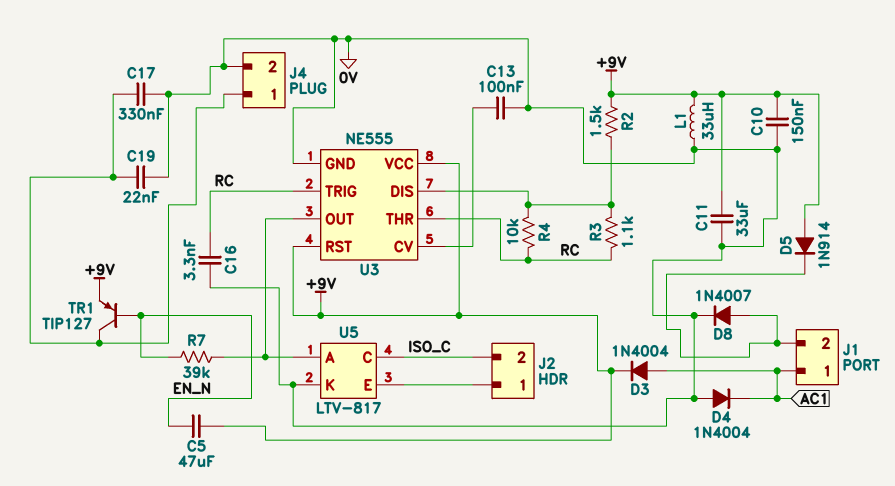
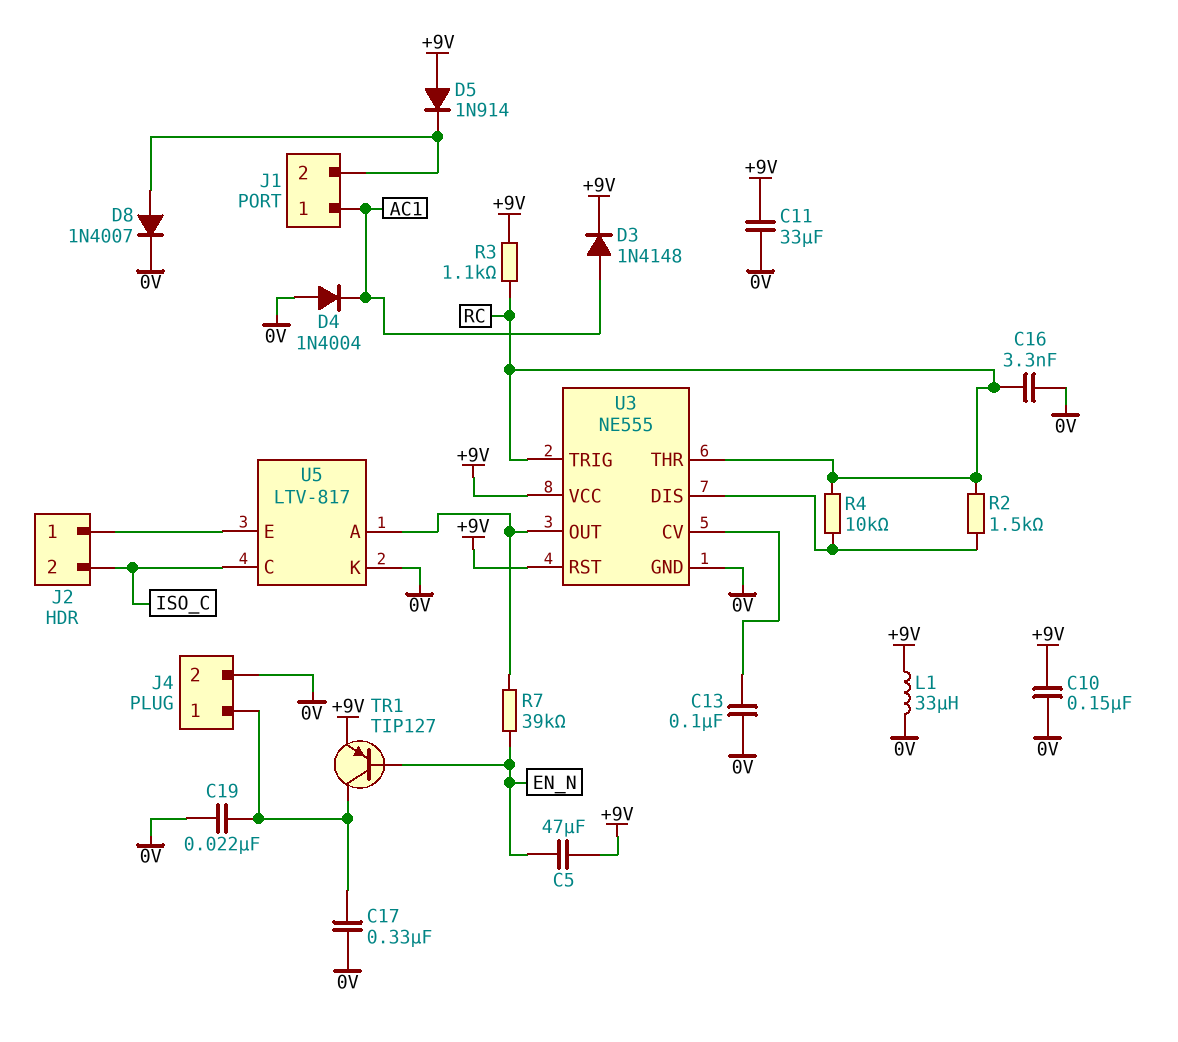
D3: diode 1N4004 (A AC1, K +9V) -> diode 1N4148 (A AC1, K +9V)
R2: 1.5k (+9V, U3/DIS) -> 1.5k (RC, U3/DIS)
R3: 1.1k (RC, U3/DIS) -> 1.1k (+9V, RC)

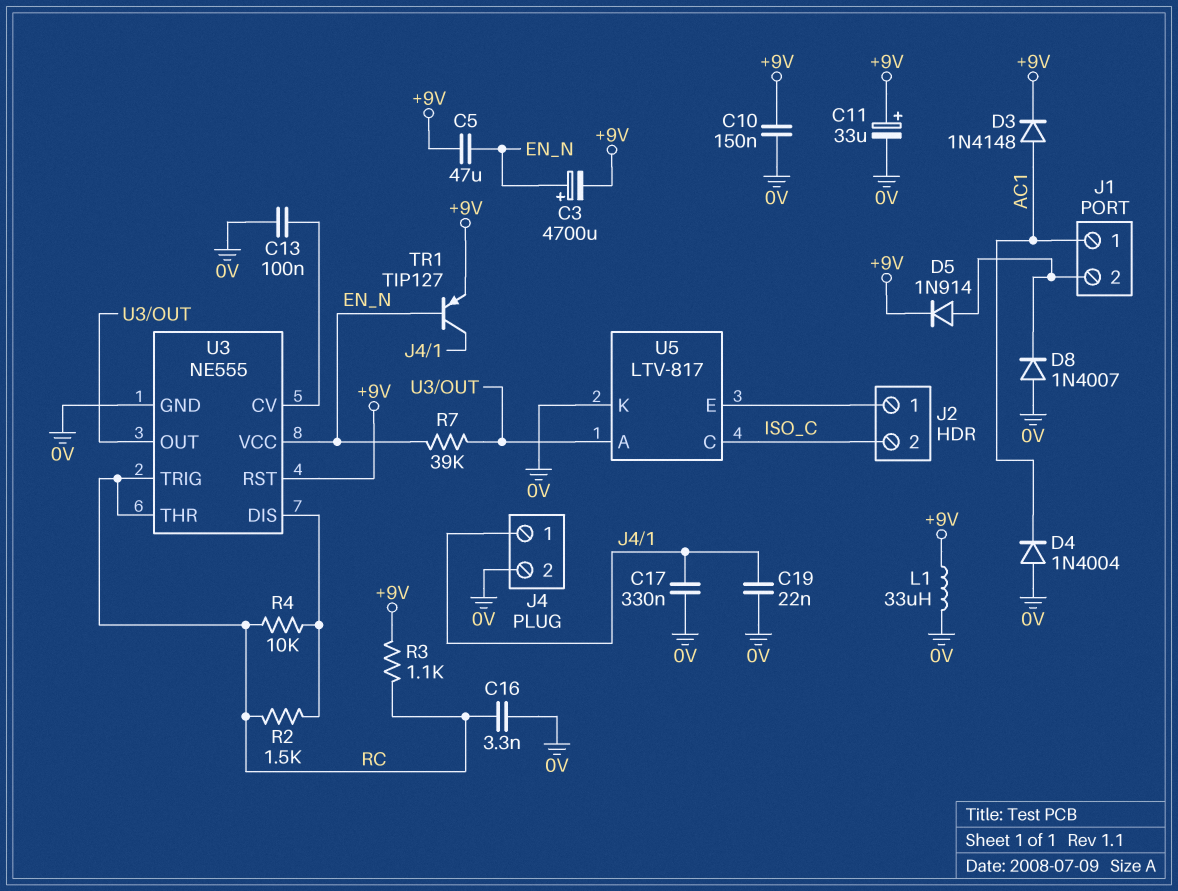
C3: none -> 4700uF (plus EN_N, minus +9V)
C11: 33uF (+9V, 0V) -> 33uF (plus +9V, minus 0V)
D5: diode 1N914 (A +9V, K J1/2) -> diode 1N914 (A J1/2, K +9V)
D8: diode 1N4007 (A J1/2, K 0V) -> diode 1N4007 (A 0V, K J1/2)
U3 pin VCC: +9V -> EN_N

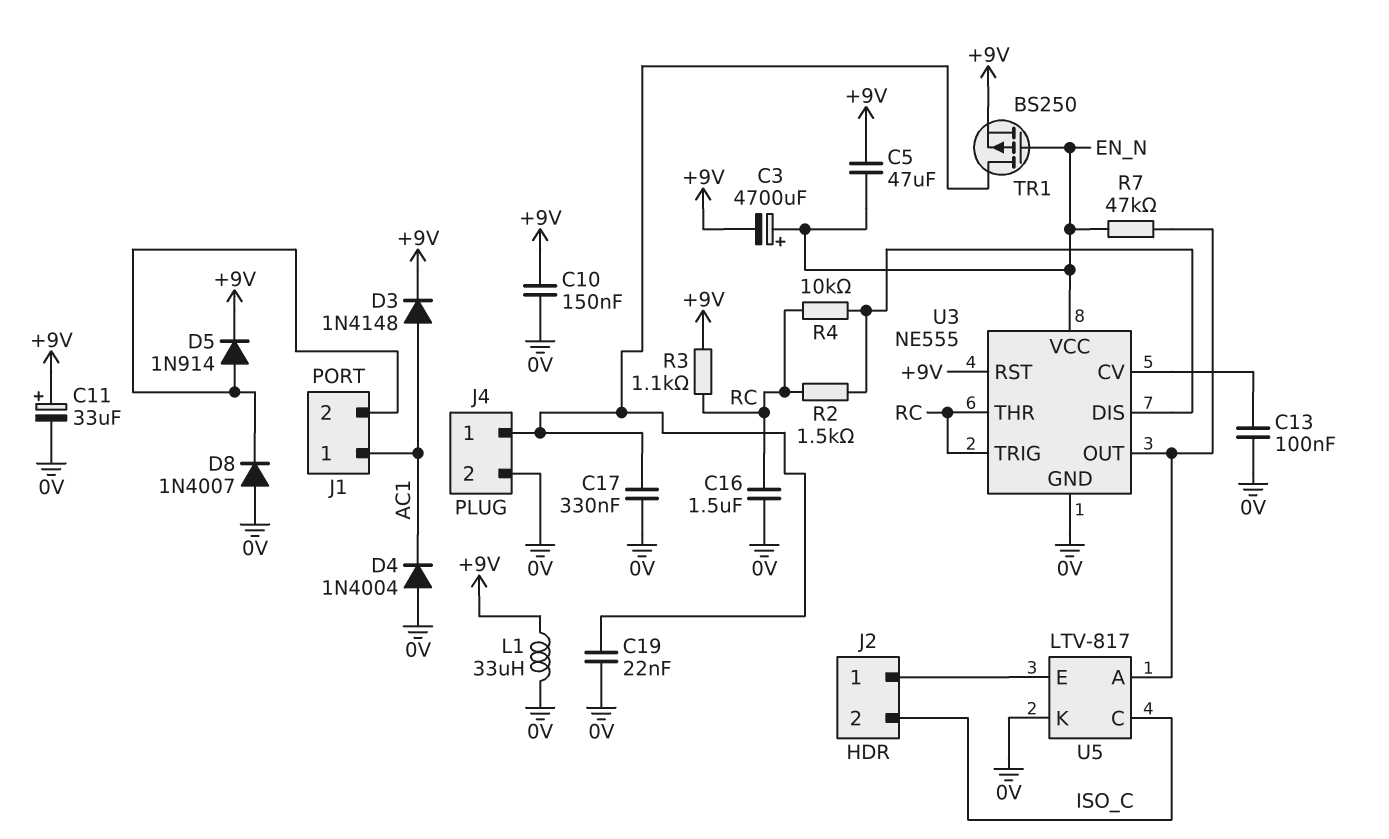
C16: 3.3nF (0V, RC) -> 1.5uF (0V, RC)
R7: 39k (EN_N, U3/OUT) -> 47k (EN_N, U3/OUT)
TR1: PNP TIP127 (B EN_N, C J4/1, E +9V) -> PMOS BS250 (G EN_N, D J4/1, S +9V)

